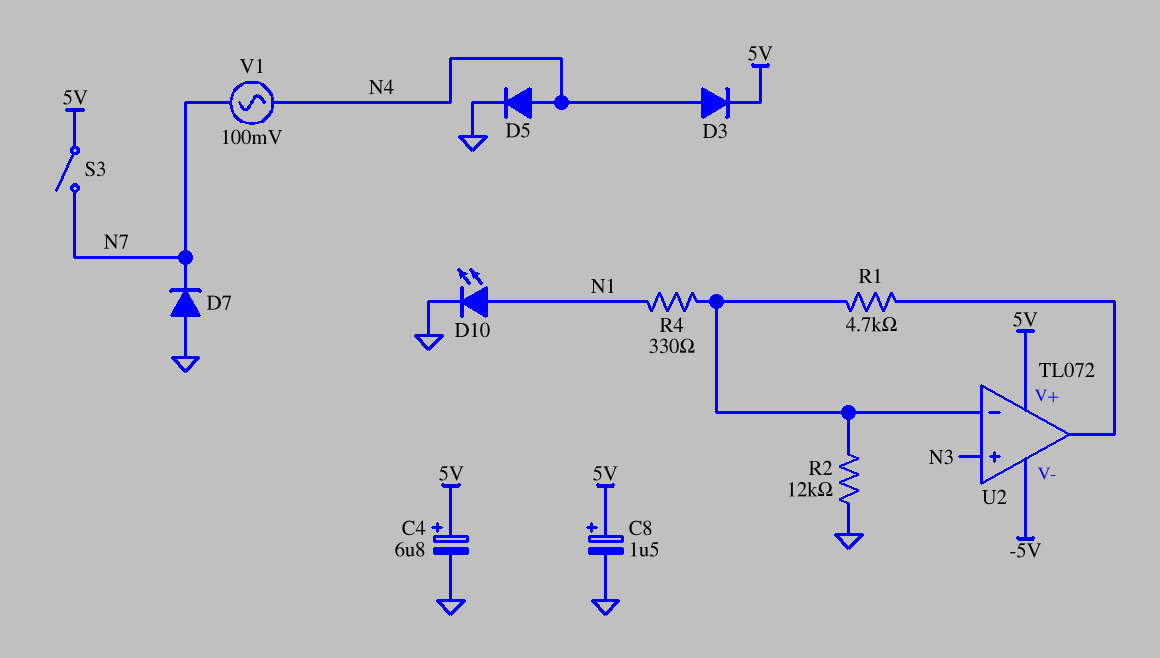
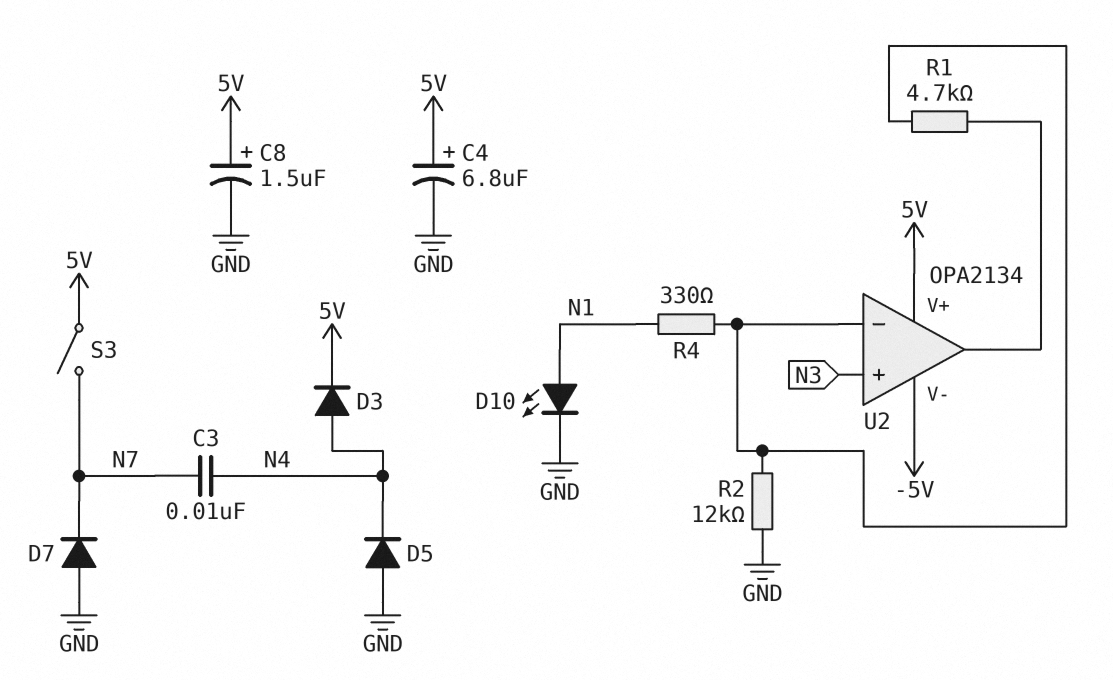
C3: none -> 10nF (N4, N7)
D5: diode (A N4, K GND) -> diode (A GND, K N4)
U2: TL072 -> OPA2134
V1: AC 100mV (N4, N7) -> none

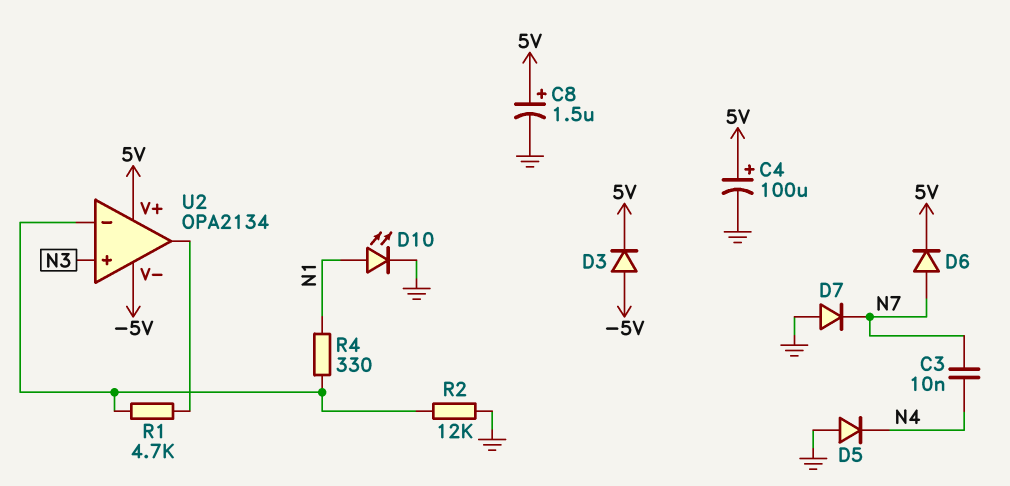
C4: 6.8uF (plus 5V, minus GND) -> 100uF (plus 5V, minus GND)
D3: diode (A N4, K 5V) -> diode (A -5V, K 5V)
D6: none -> diode (A N7, K 5V)
S3: switch (5V, N7) -> none

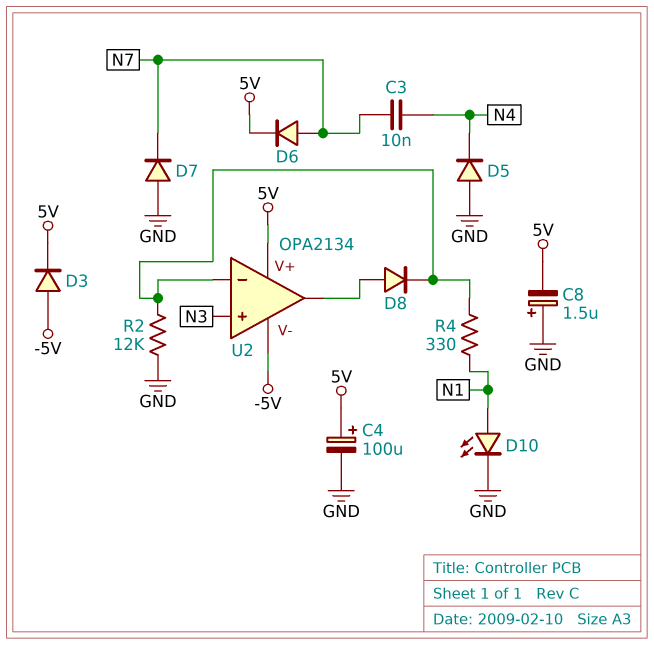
C8: 1.5uF (plus 5V, minus GND) -> 1.5uF (plus GND, minus 5V)
D8: none -> diode (A U2/out, K U2/in-)
R1: 4.7k (U2/in-, U2/out) -> none

